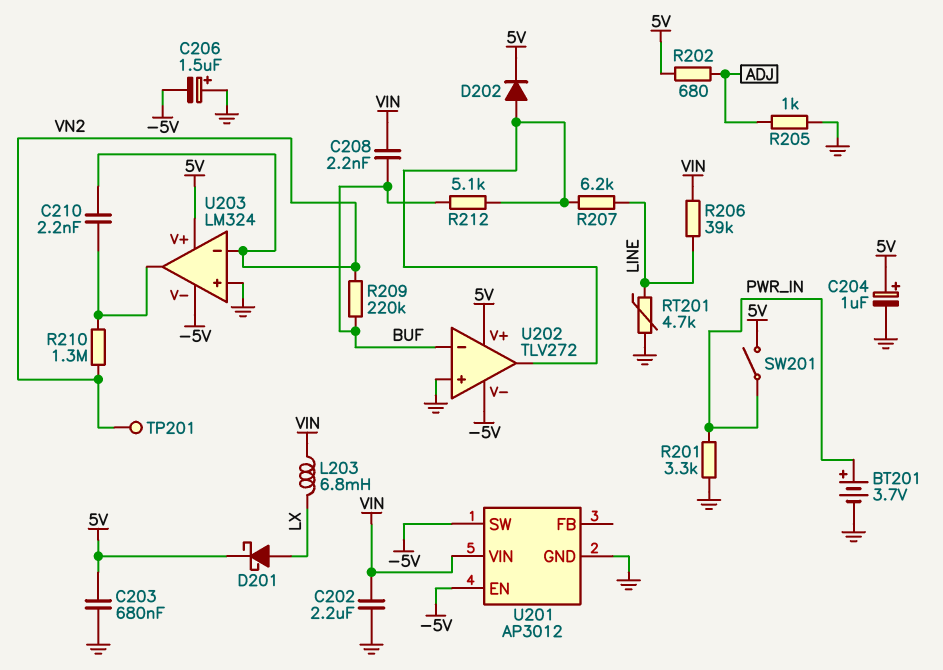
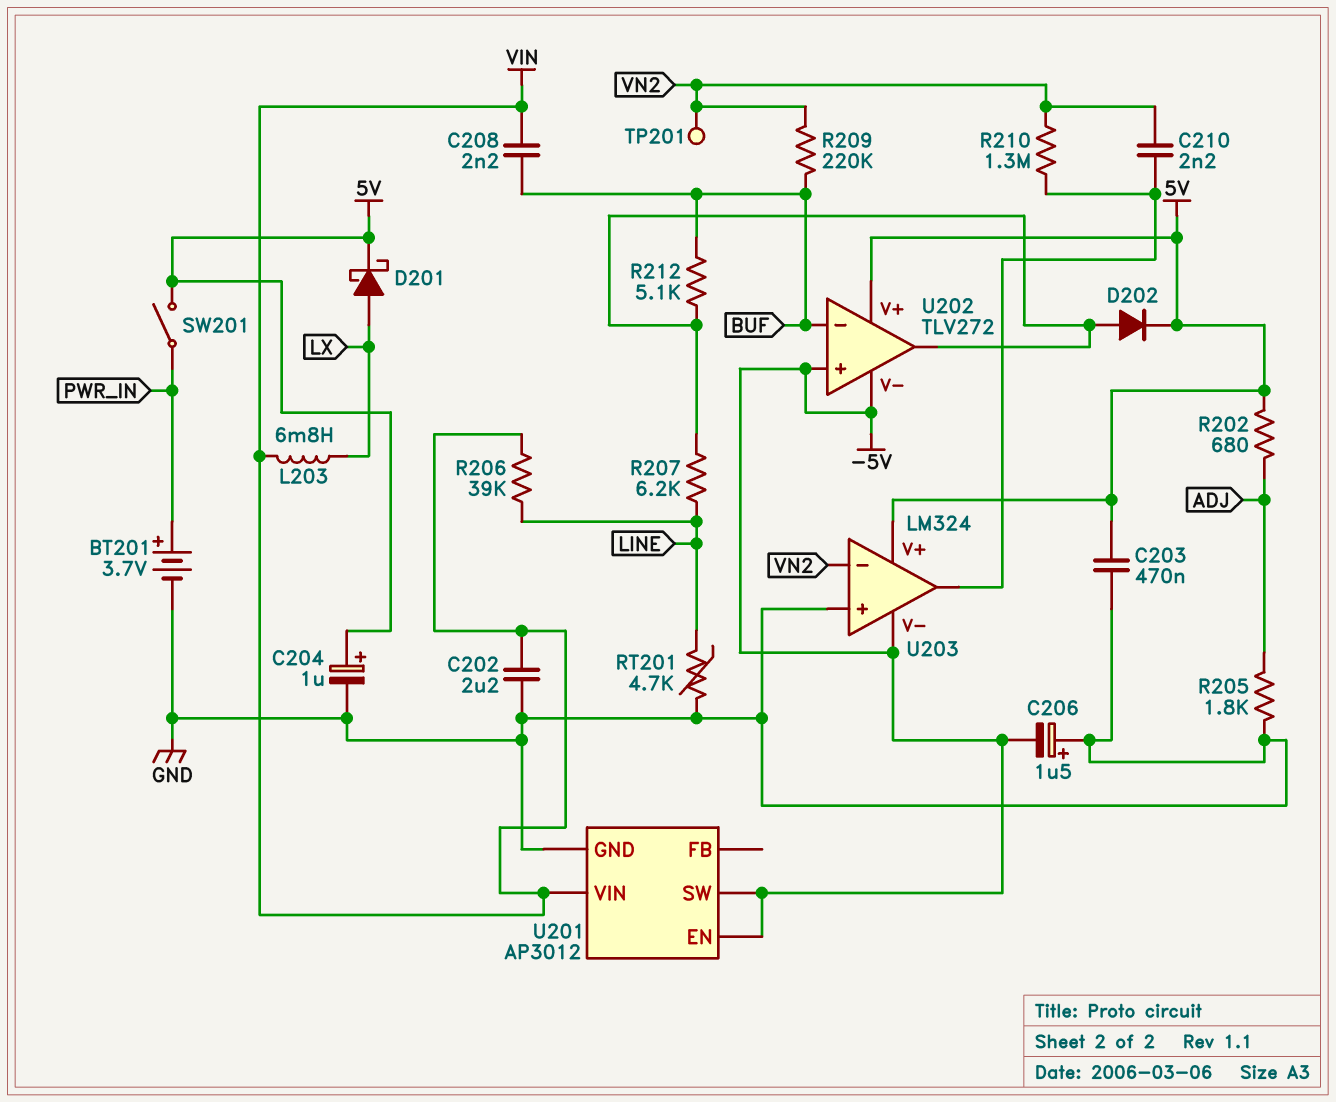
C203: 680nF (5V, GND) -> 470nF (5V, GND)
R201: 3.3k (GND, PWR_IN) -> none
R205: 1k (ADJ, GND) -> 1.8k (ADJ, GND)
U202 pin in+: GND -> -5V

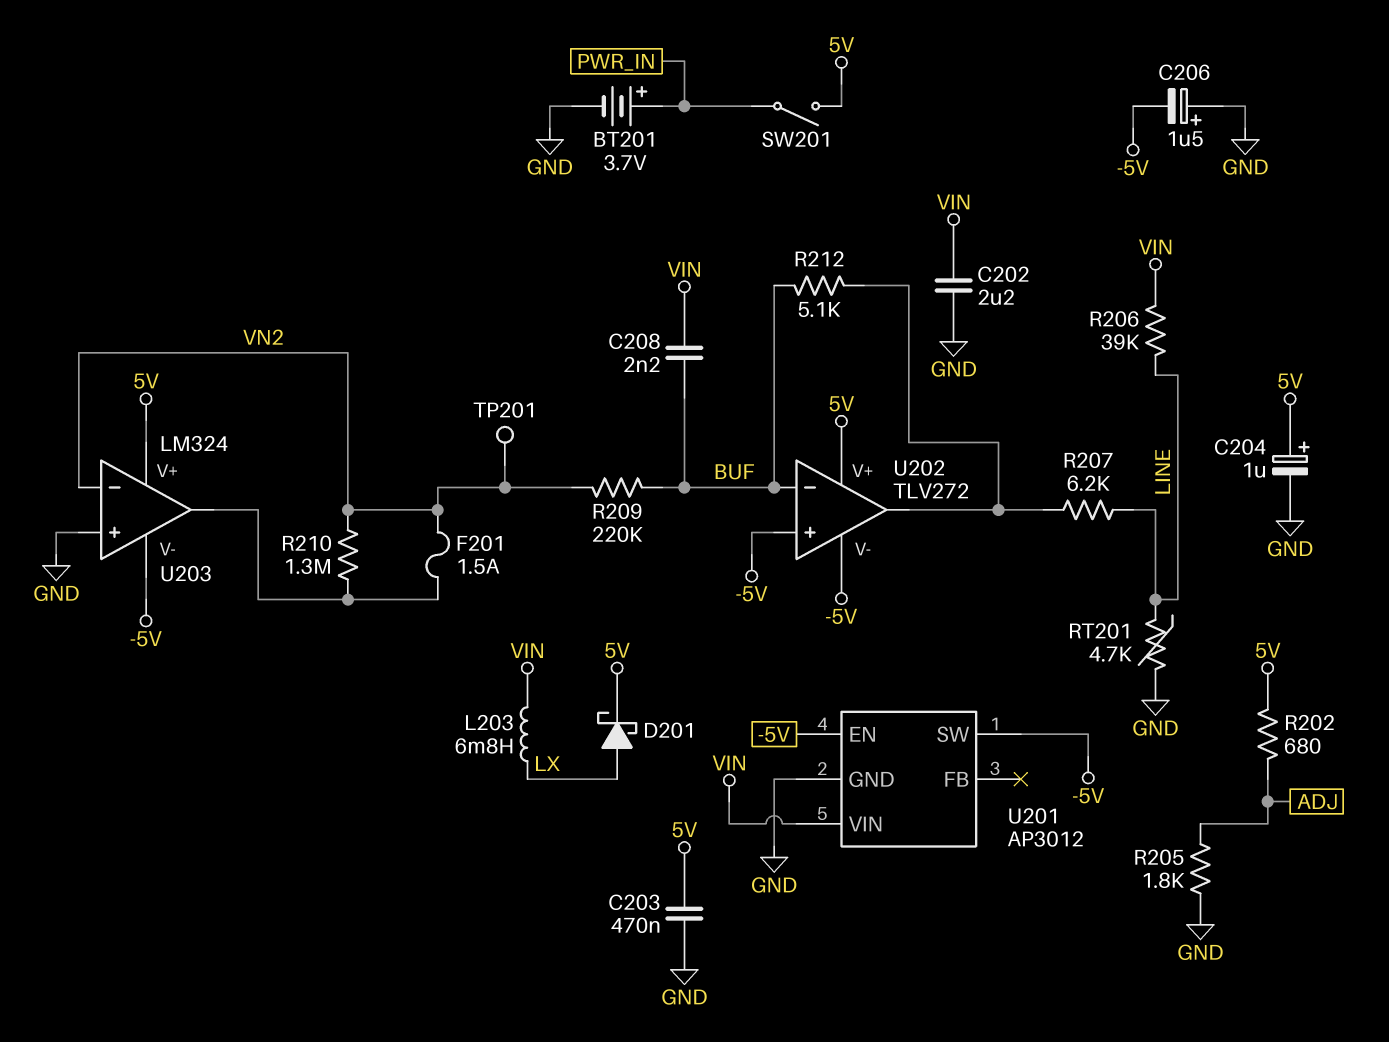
C210: 2.2nF (U203/out, VN2) -> none
D202: diode (A U202/out, K 5V) -> none
F201: none -> 1.5A (U203/out, VN2)

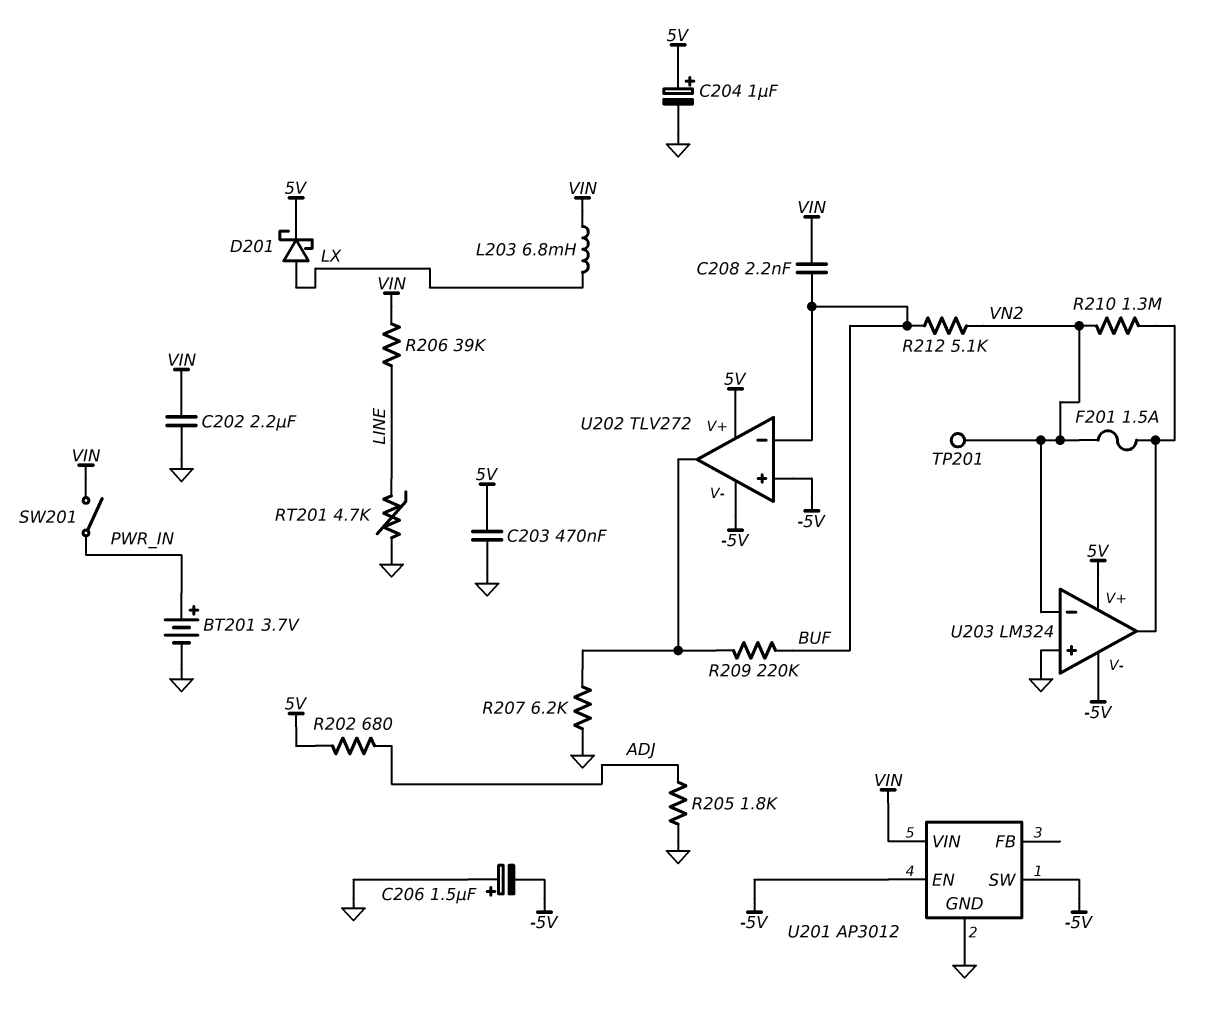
R207: 6.2k (LINE, U202/out) -> 6.2k (GND, U202/out)
R209: 220k (BUF, VN2) -> 220k (BUF, U202/out)
R212: 5.1k (BUF, U202/out) -> 5.1k (BUF, VN2)
SW201: switch (5V, PWR_IN) -> switch (PWR_IN, VIN)

